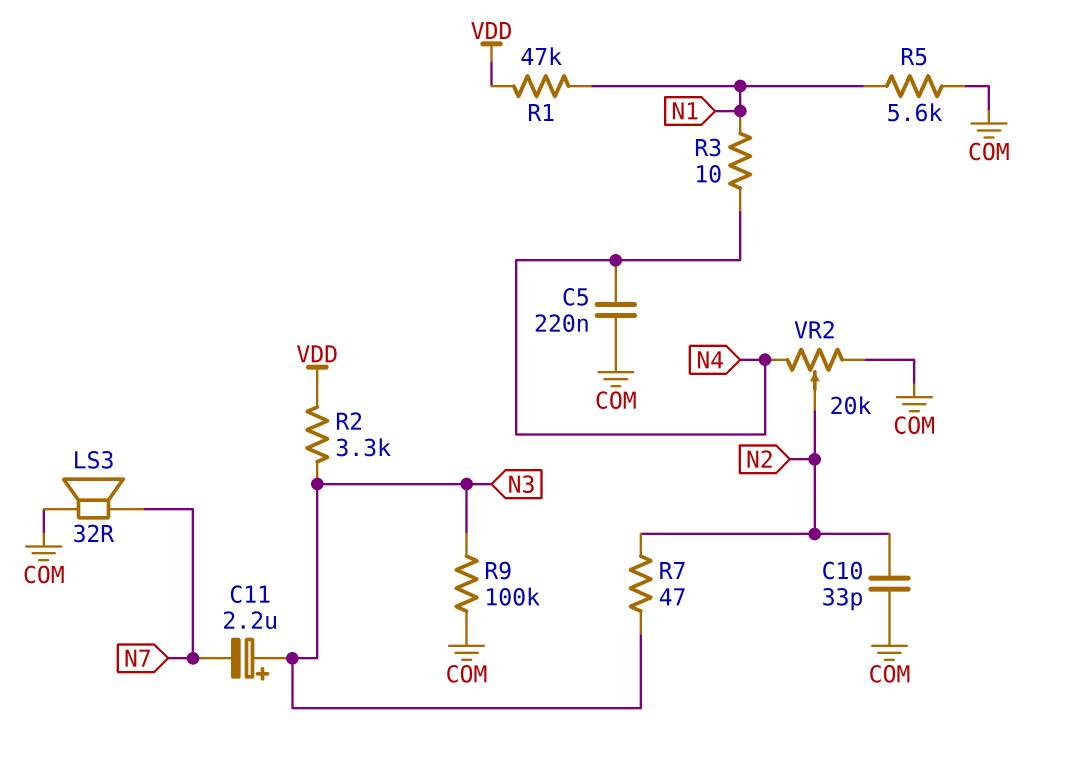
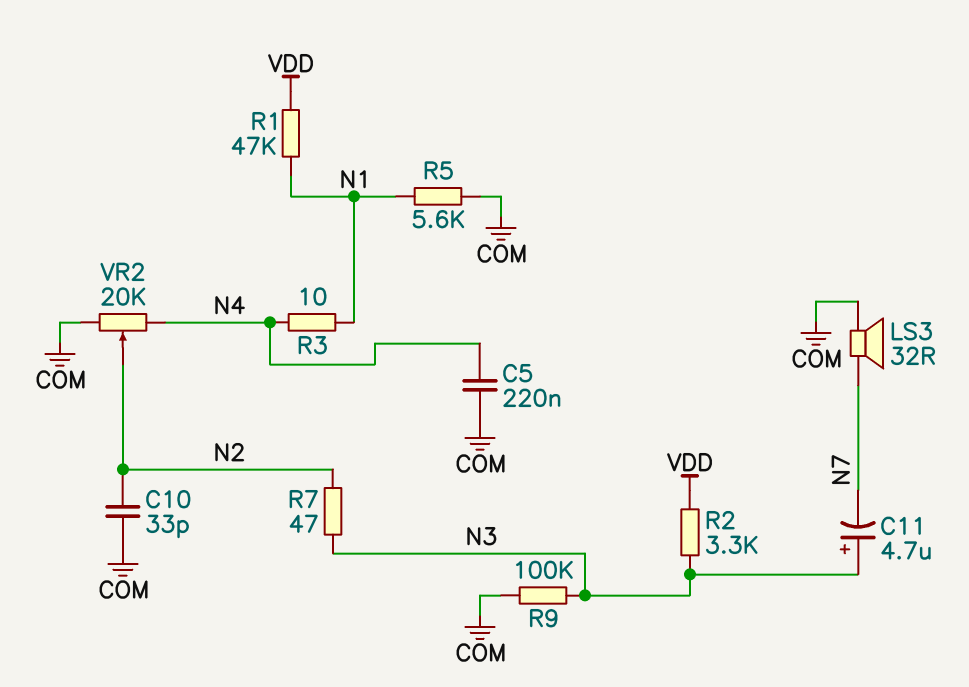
C11: 2.2uF (plus N3, minus N7) -> 4.7uF (plus N3, minus N7)

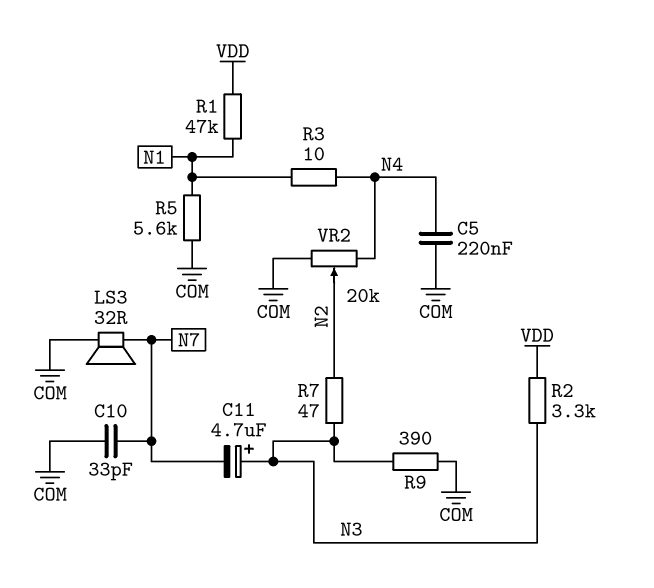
C10: 33pF (COM, N2) -> 33pF (COM, N7)
R9: 100k (COM, N3) -> 390 (COM, N3)

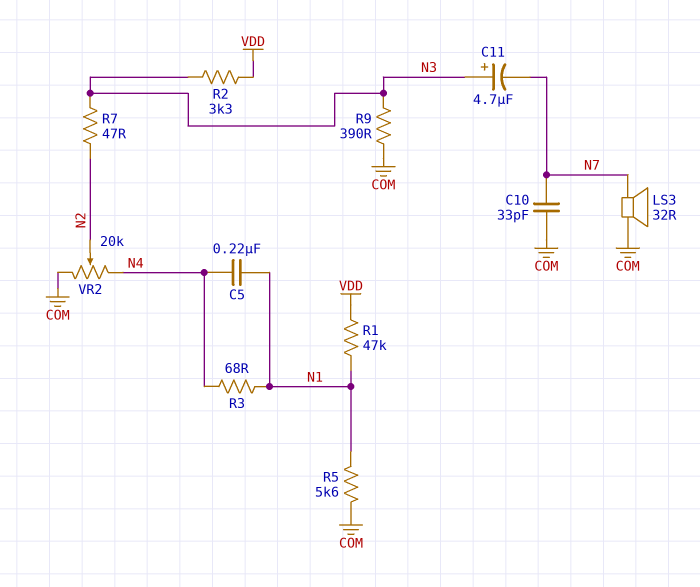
C5: 220nF (COM, N4) -> 220nF (N1, N4)
R3: 10 (N1, N4) -> 68 (N1, N4)

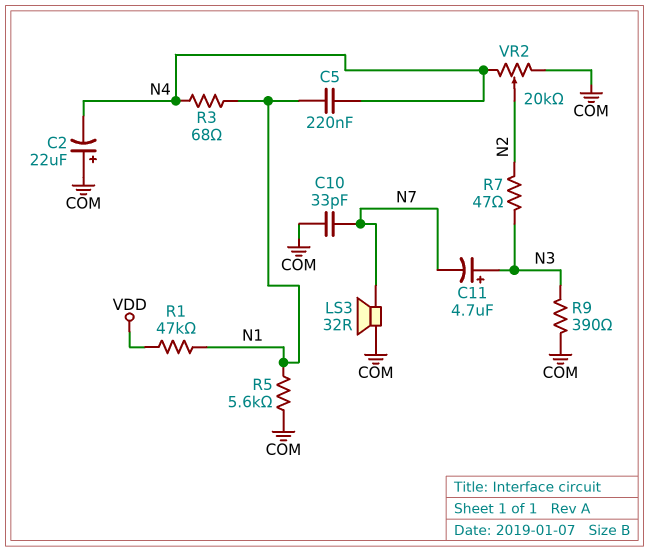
C2: none -> 22uF (plus COM, minus N4)
R2: 3.3k (N3, VDD) -> none

